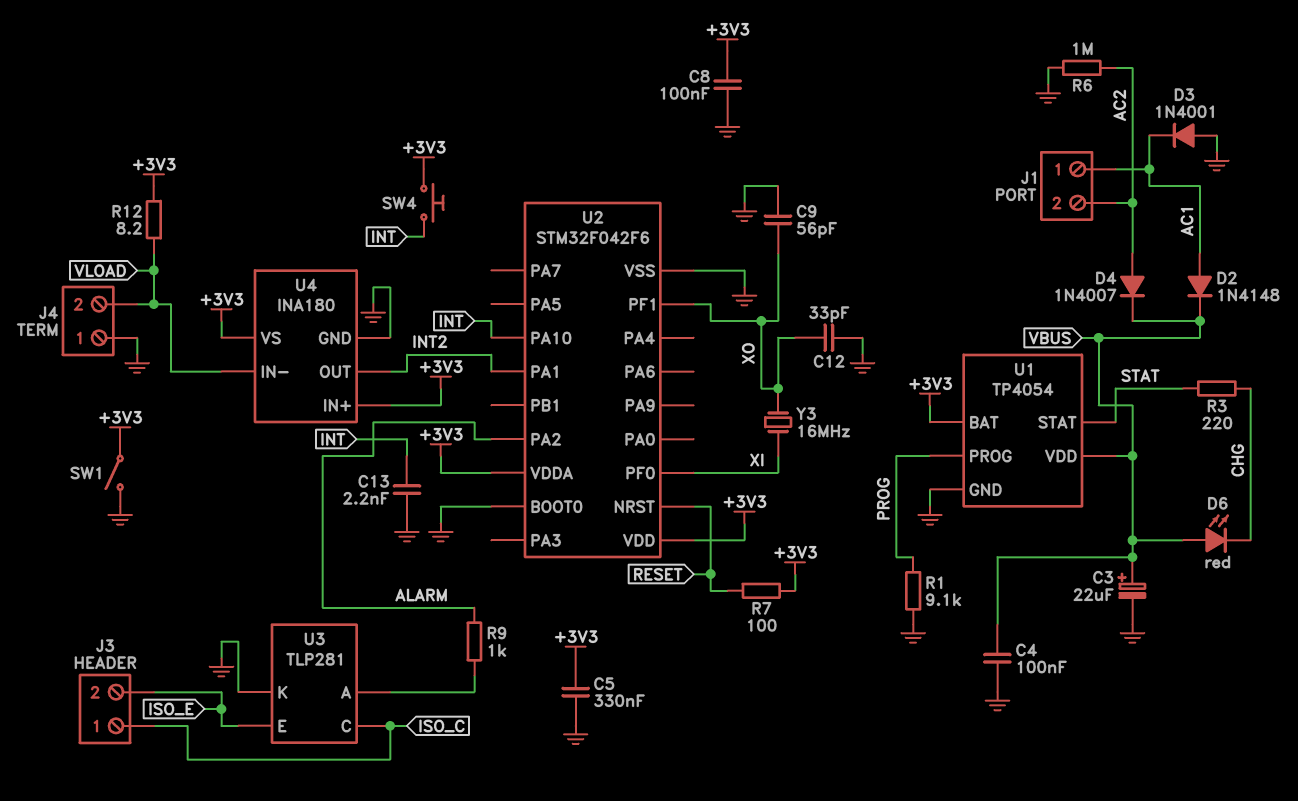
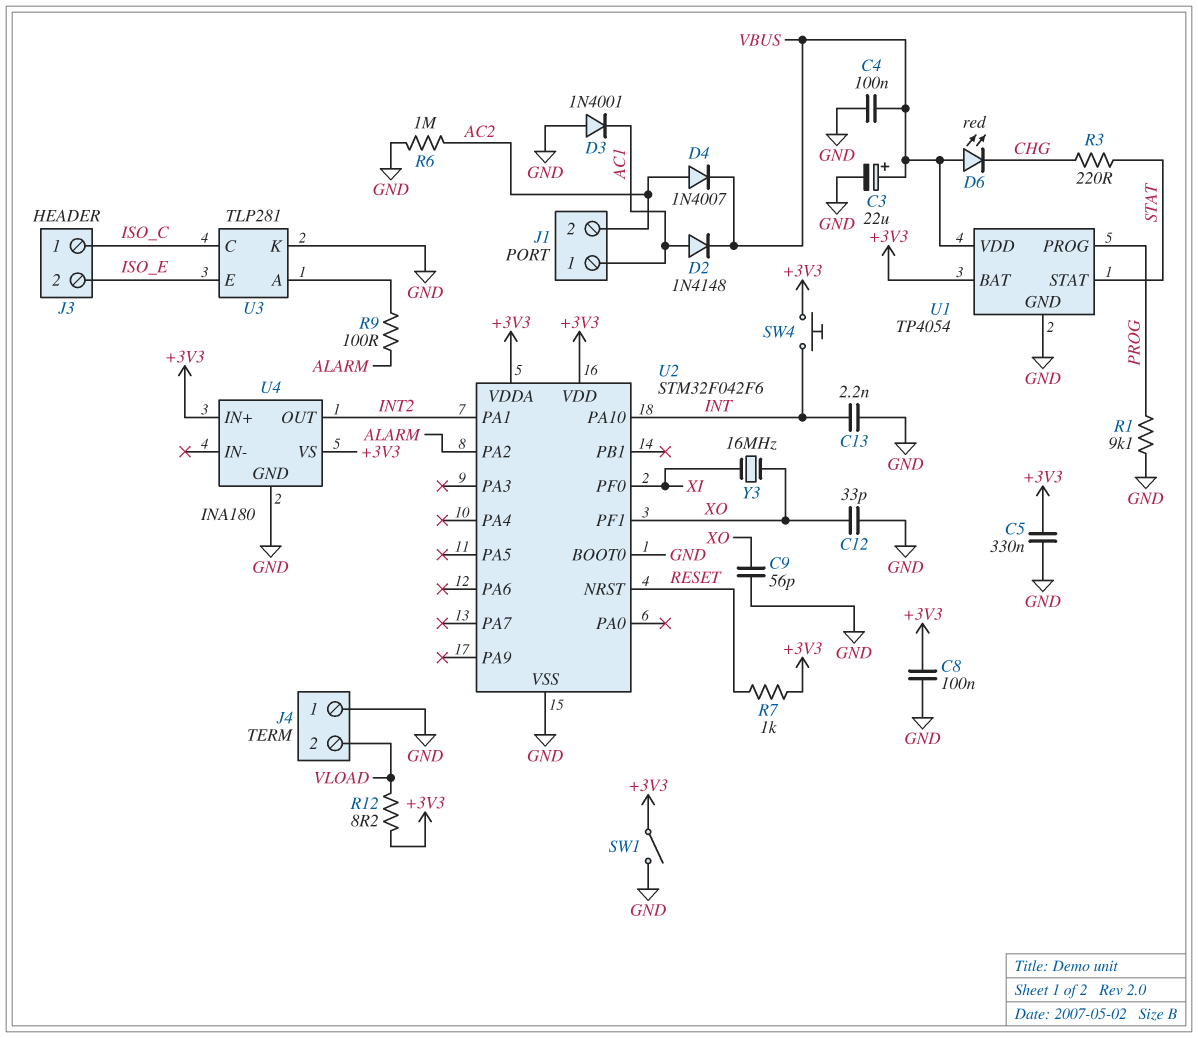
R7: 100 (+3V3, RESET) -> 1k (+3V3, RESET)
R9: 1k (ALARM, U3/A) -> 100 (ALARM, U3/A)
U4 pin IN-: VLOAD -> none

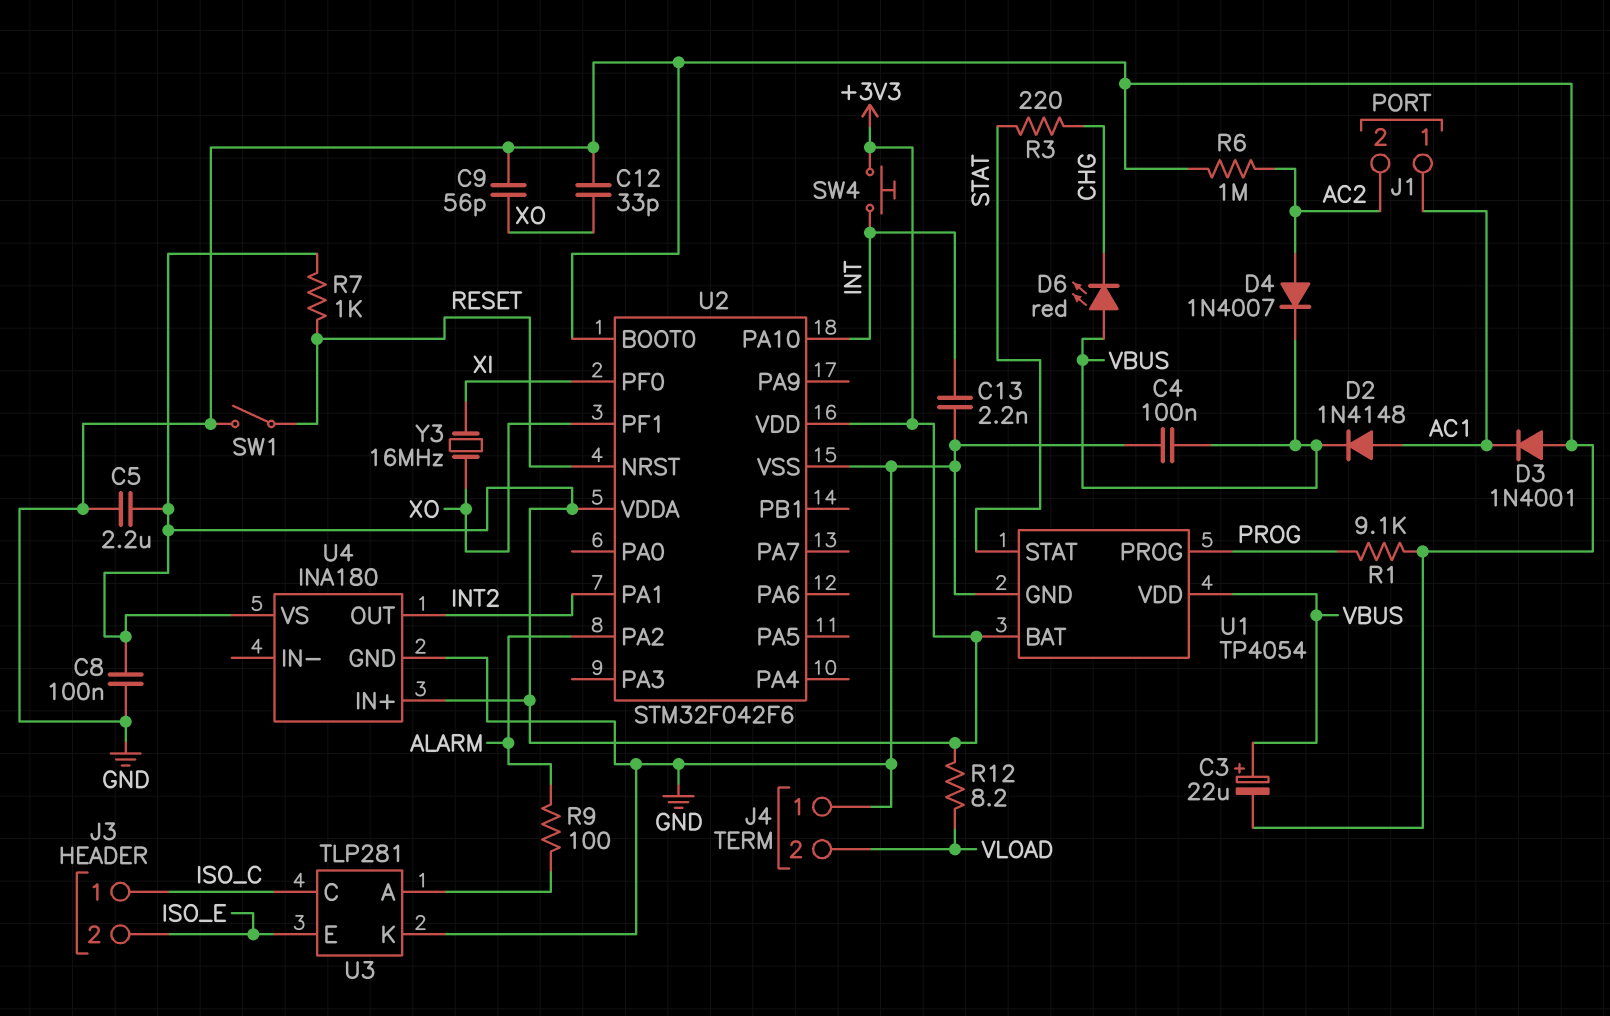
C5: 330nF (+3V3, GND) -> 2.2uF (+3V3, GND)
SW1: switch (+3V3, GND) -> switch (GND, RESET)

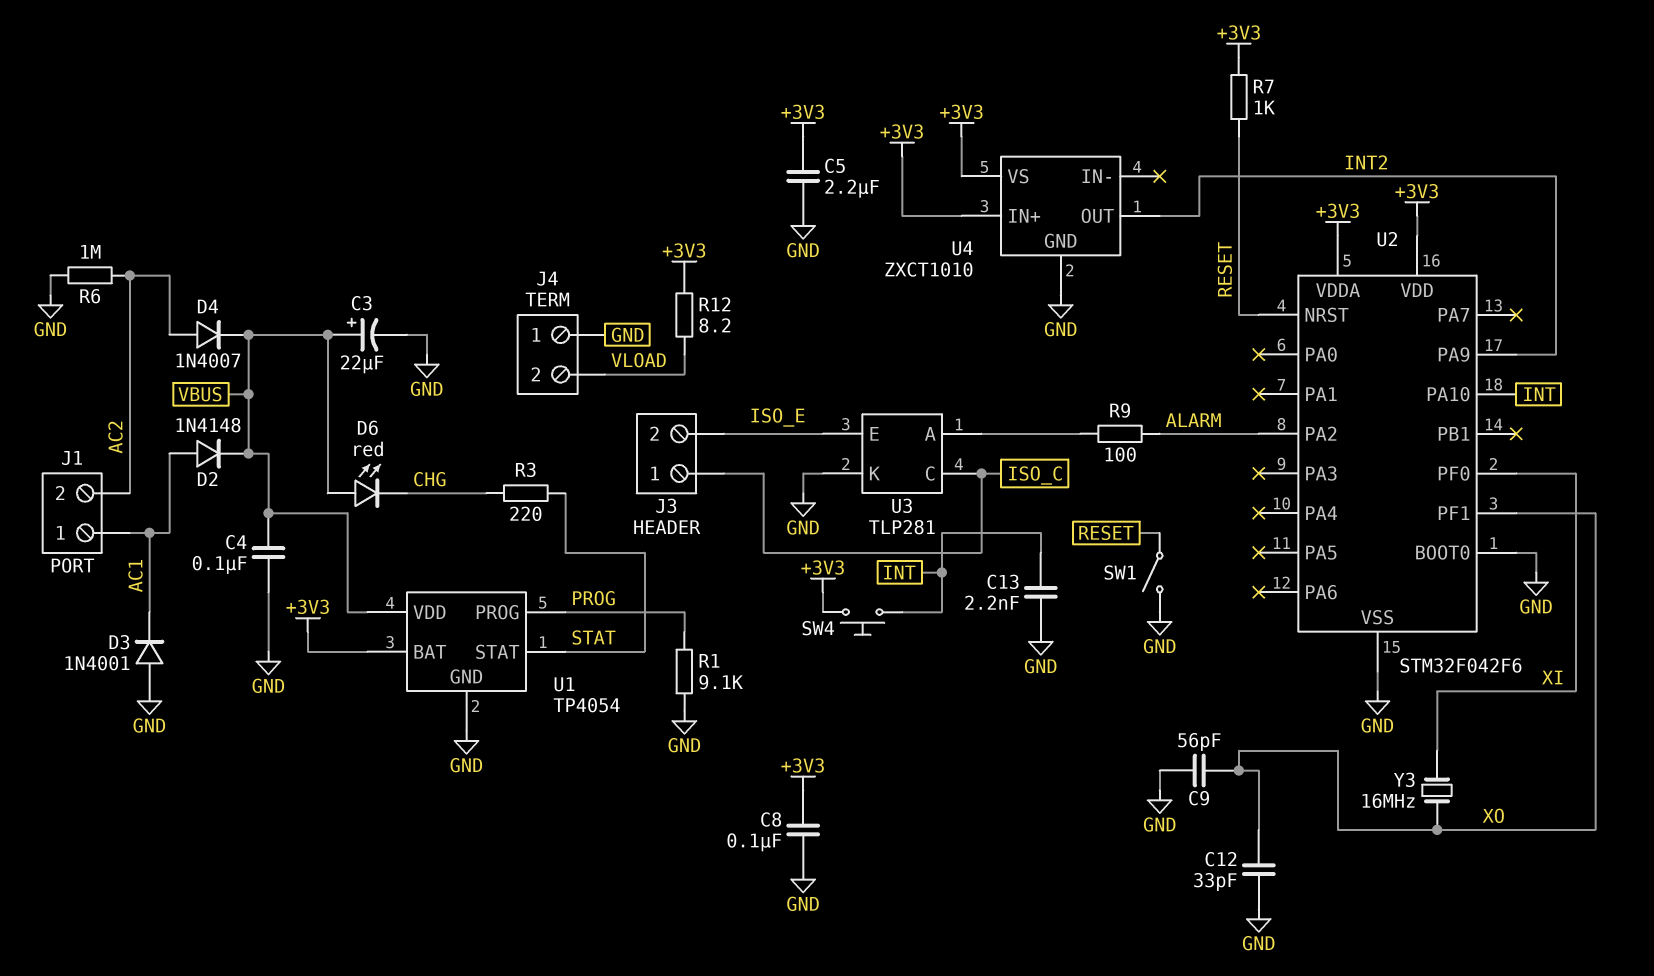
U2 pin PA1: INT2 -> none
U2 pin PA9: none -> INT2
U4: INA180 -> ZXCT1010

